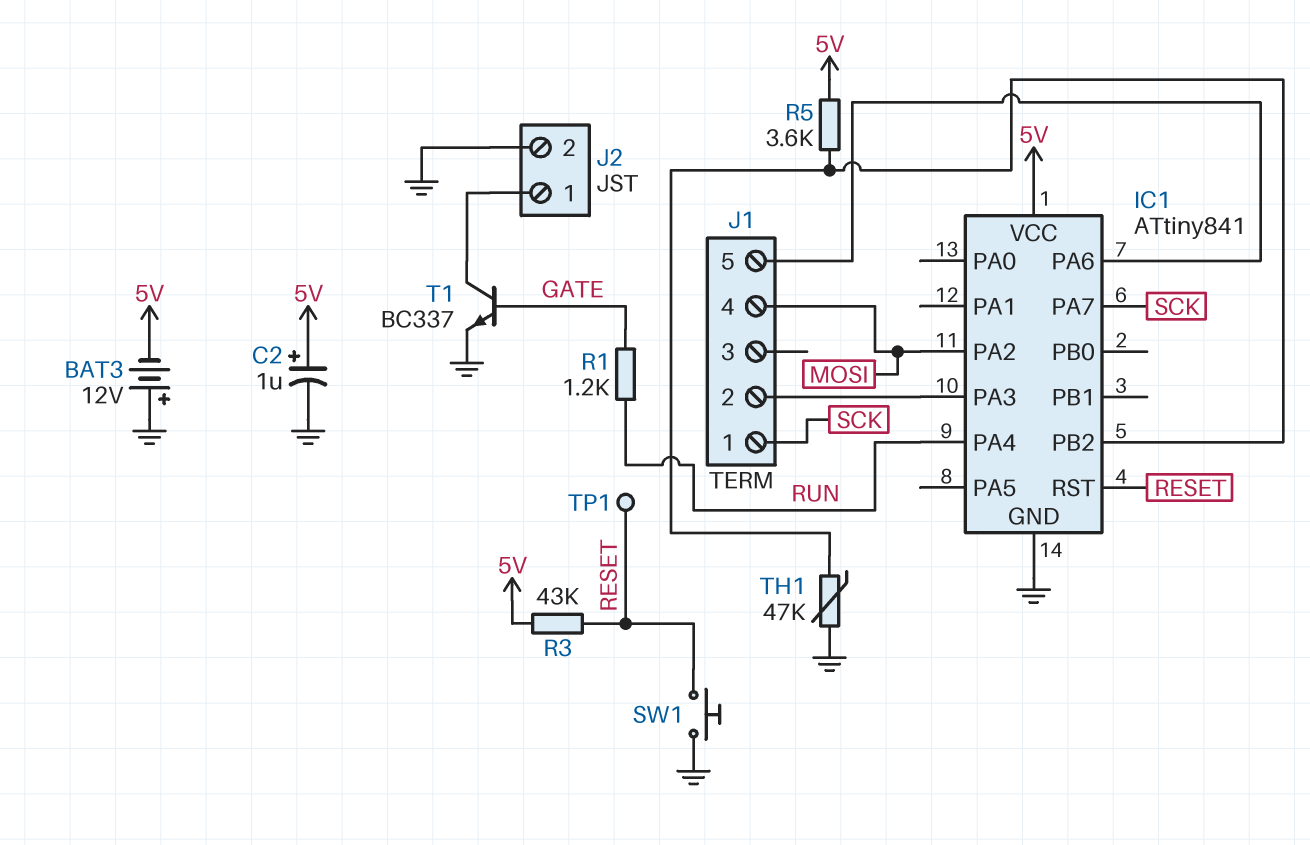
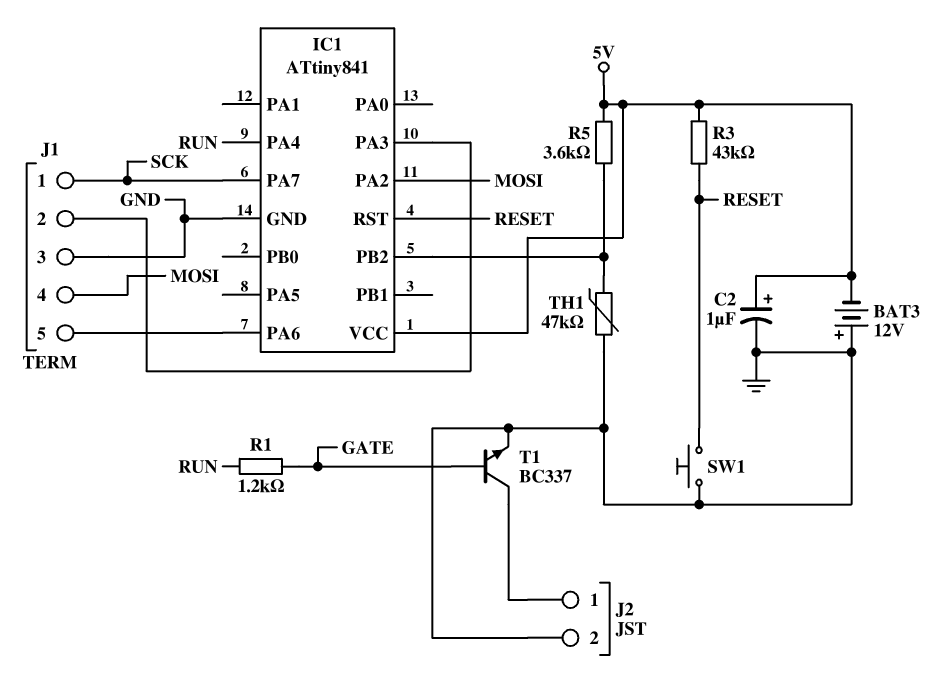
J1 pin 3: none -> GND
TP1: test point (RESET) -> none

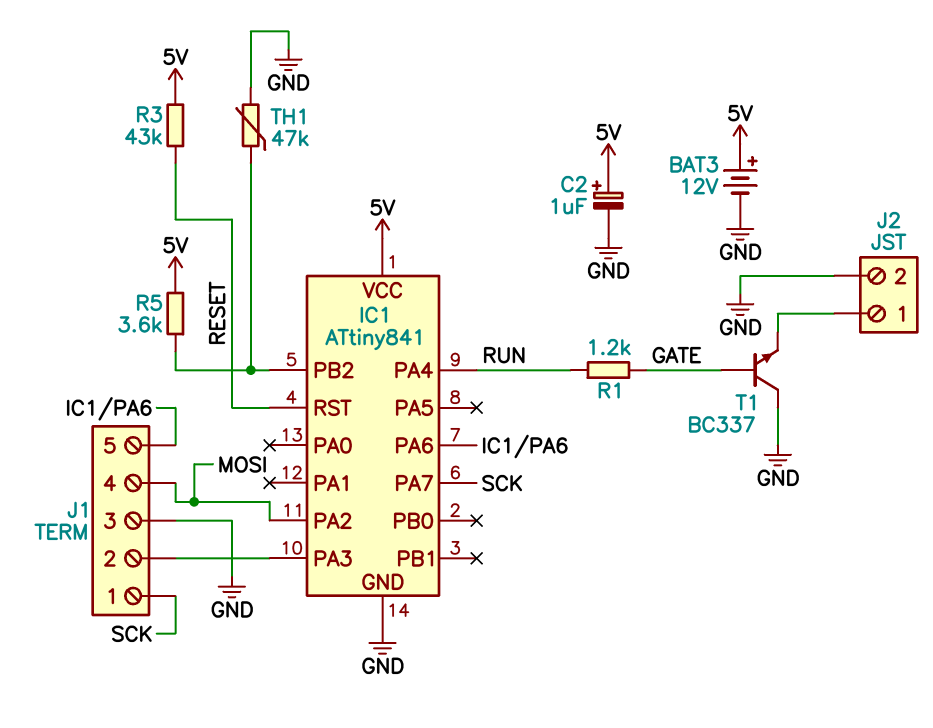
BAT3: 12V (plus GND, minus 5V) -> 12V (plus 5V, minus GND)
SW1: button (GND, RESET) -> none
T1: NPN BC337 (B GATE, C J2/1, E GND) -> NPN BC337 (B GATE, C GND, E J2/1)

